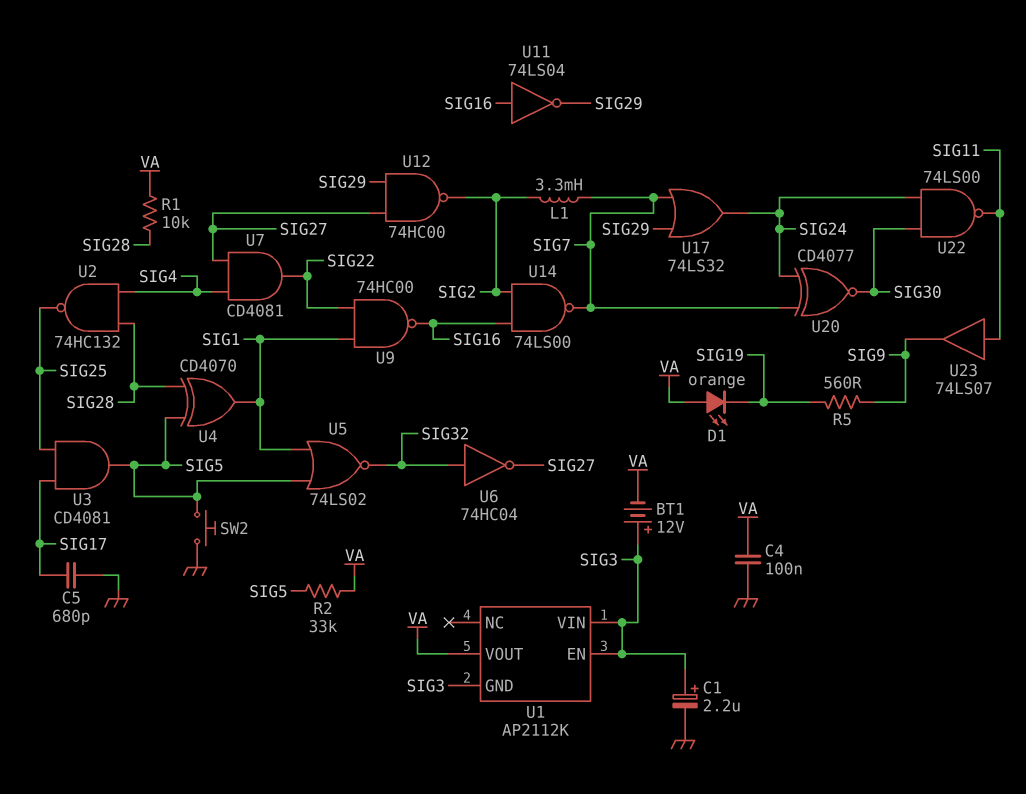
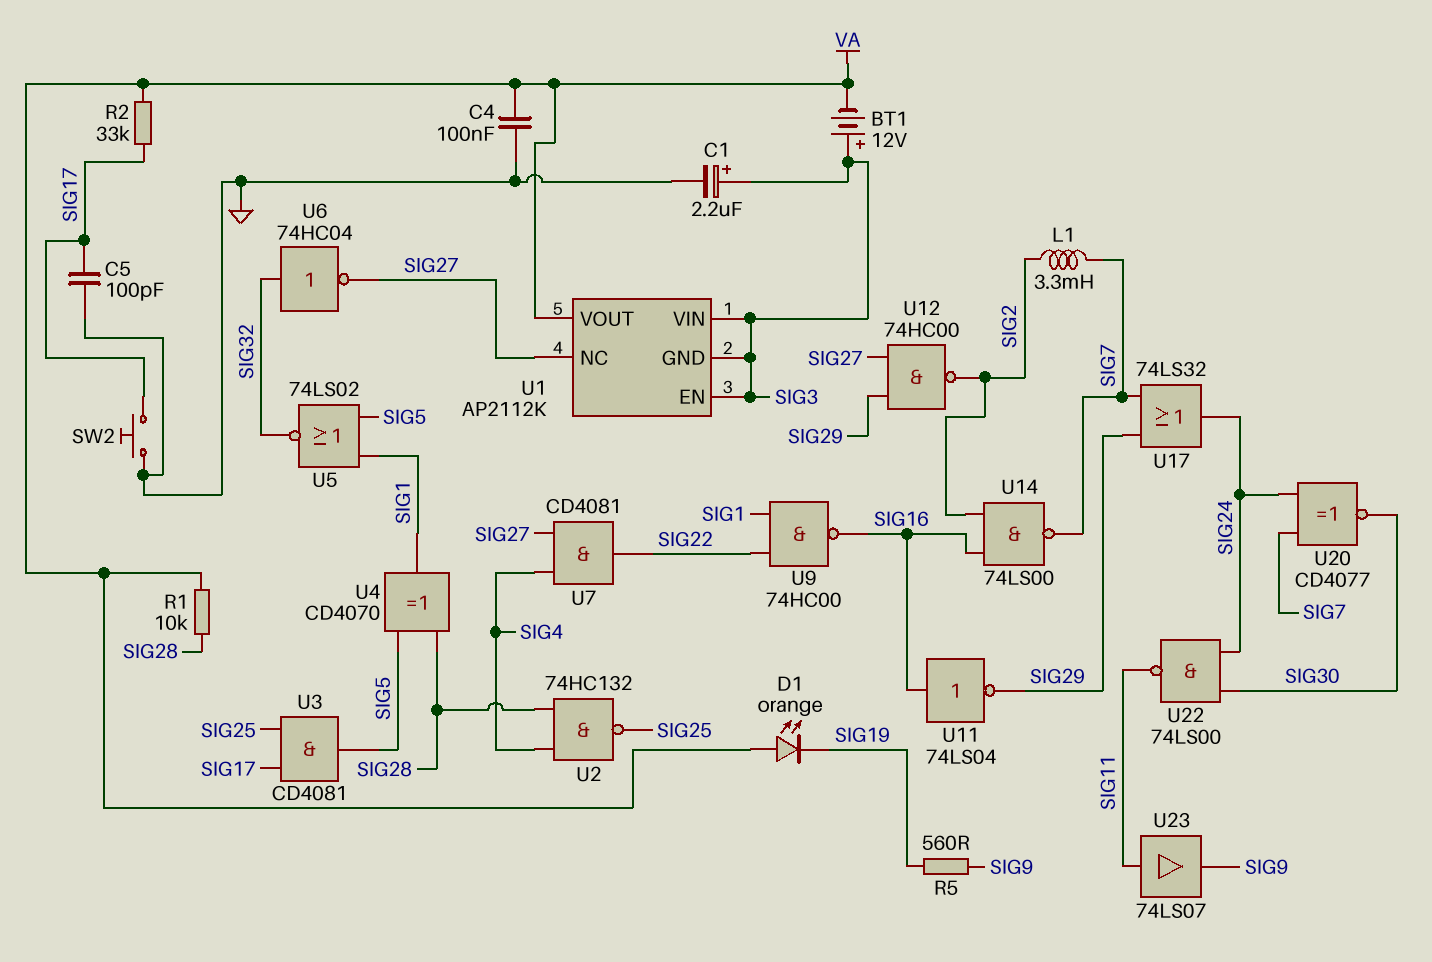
C5: 680pF (GND, SIG17) -> 100pF (GND, SIG17)
R2: 33k (SIG5, VA) -> 33k (SIG17, VA)
SW2: button (GND, SIG5) -> button (GND, SIG17)
U1 pin NC: none -> SIG27

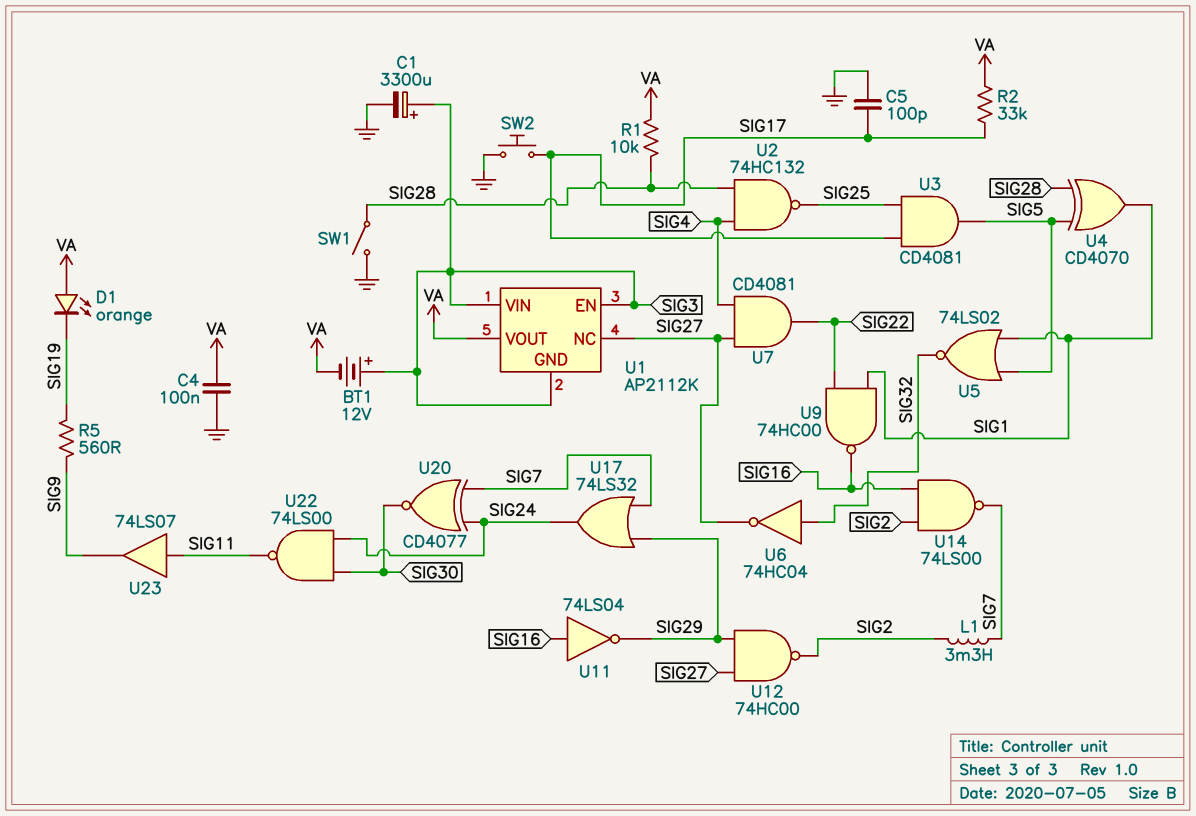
C1: 2.2uF (plus SIG3, minus GND) -> 3300uF (plus SIG3, minus GND)
SW1: none -> switch (GND, SIG28)

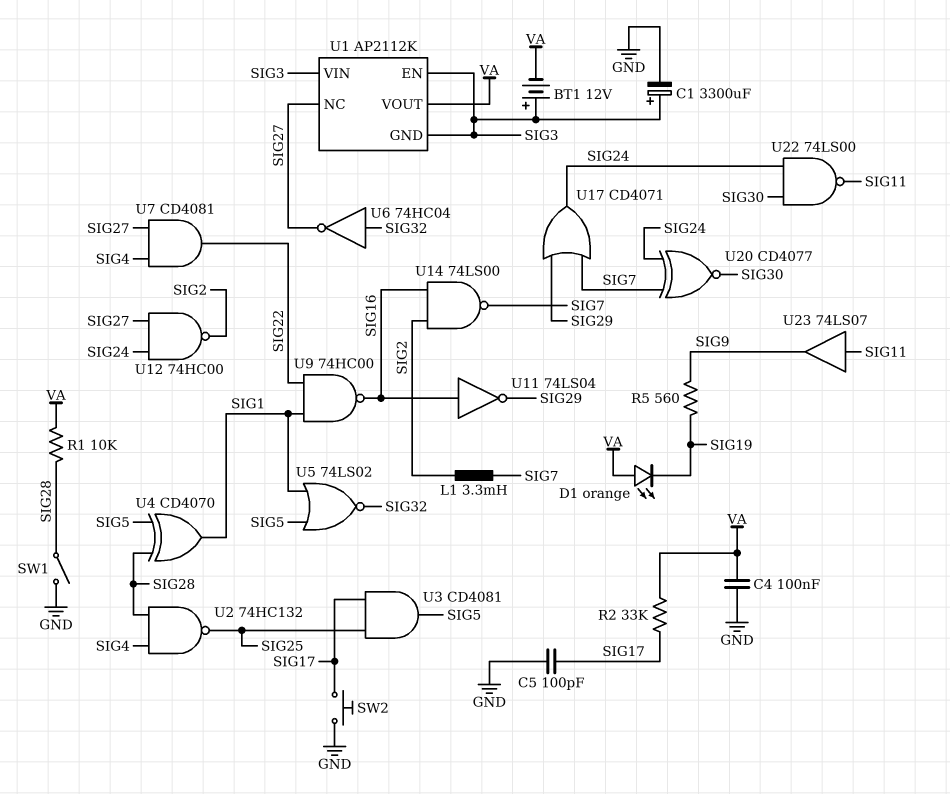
U12: NAND 74HC00 (in SIG27, in SIG29, out SIG2) -> NAND 74HC00 (in SIG24, in SIG27, out SIG2)
U17: OR 74LS32 (in SIG7, in SIG29, out SIG24) -> OR CD4071 (in SIG7, in SIG29, out SIG24)

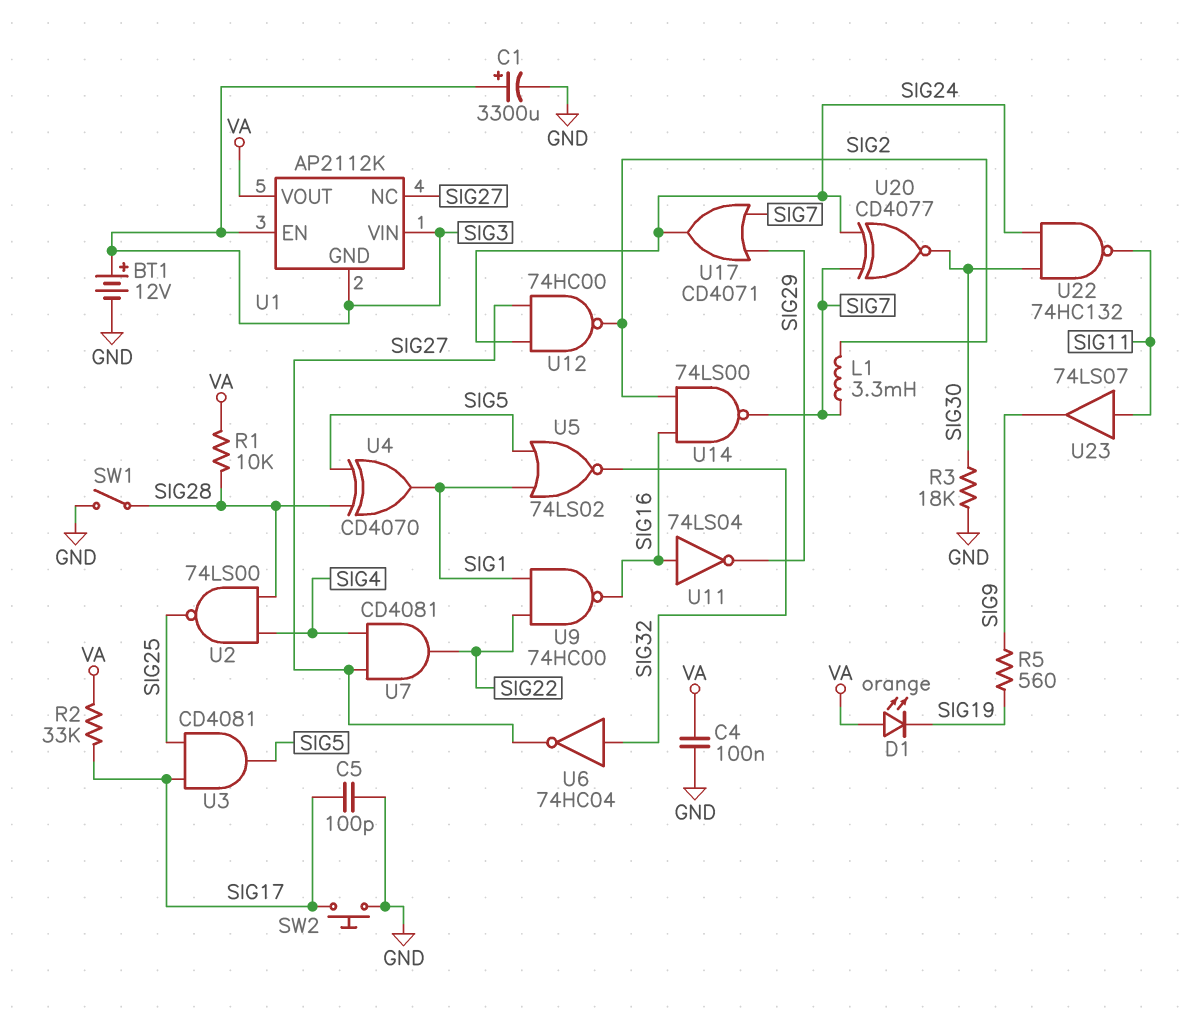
BT1: 12V (plus SIG3, minus VA) -> 12V (plus SIG3, minus GND)
R3: none -> 18k (GND, SIG30)
U2: NAND 74HC132 (in SIG4, in SIG28, out SIG25) -> NAND 74LS00 (in SIG4, in SIG28, out SIG25)
U22: NAND 74LS00 (in SIG24, in SIG30, out SIG11) -> NAND 74HC132 (in SIG24, in SIG30, out SIG11)

